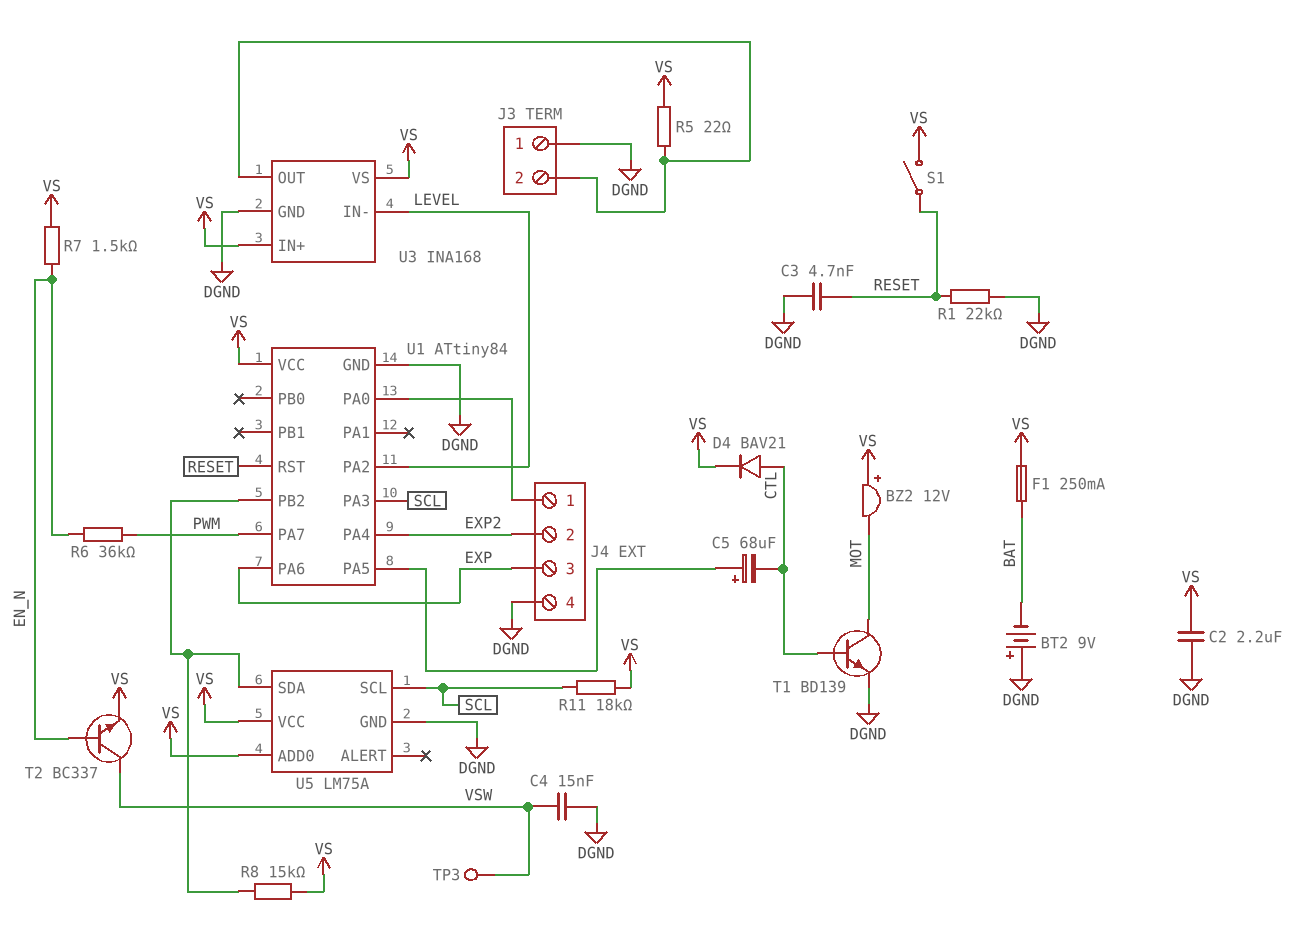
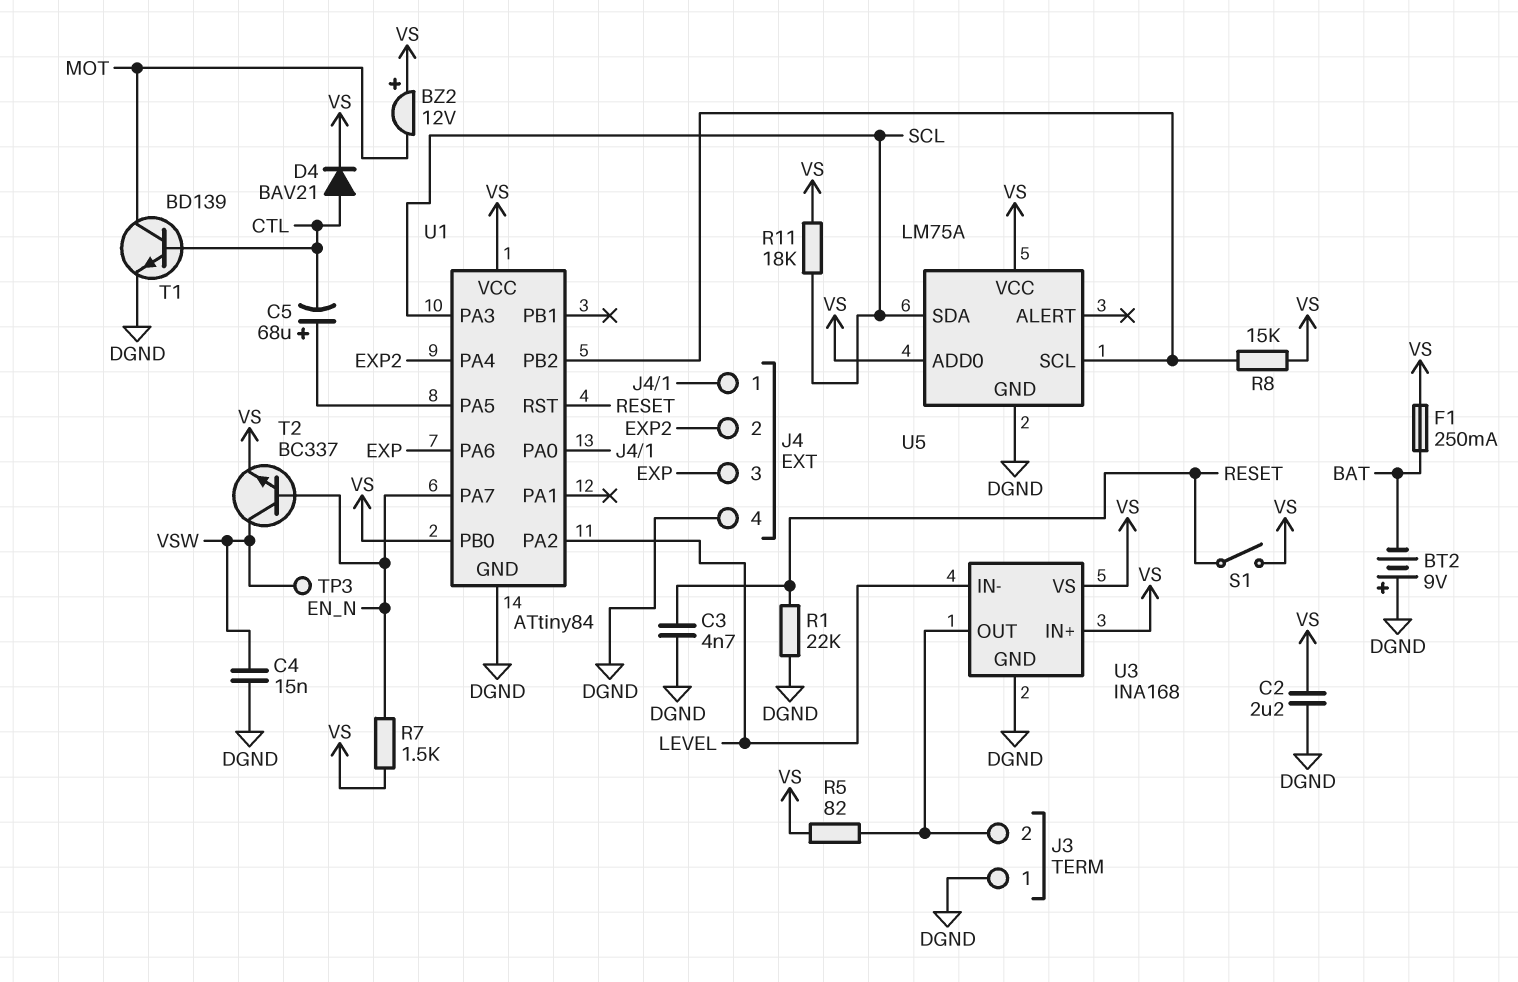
R5: 22 (J3/2, VS) -> 82 (J3/2, VS)
R6: 36k (EN_N, PWM) -> none
U1 pin PA7: PWM -> EN_N
U1 pin PB0: none -> VS
U5 pin SCL: SCL -> U1/PB2
U5 pin SDA: U1/PB2 -> SCL

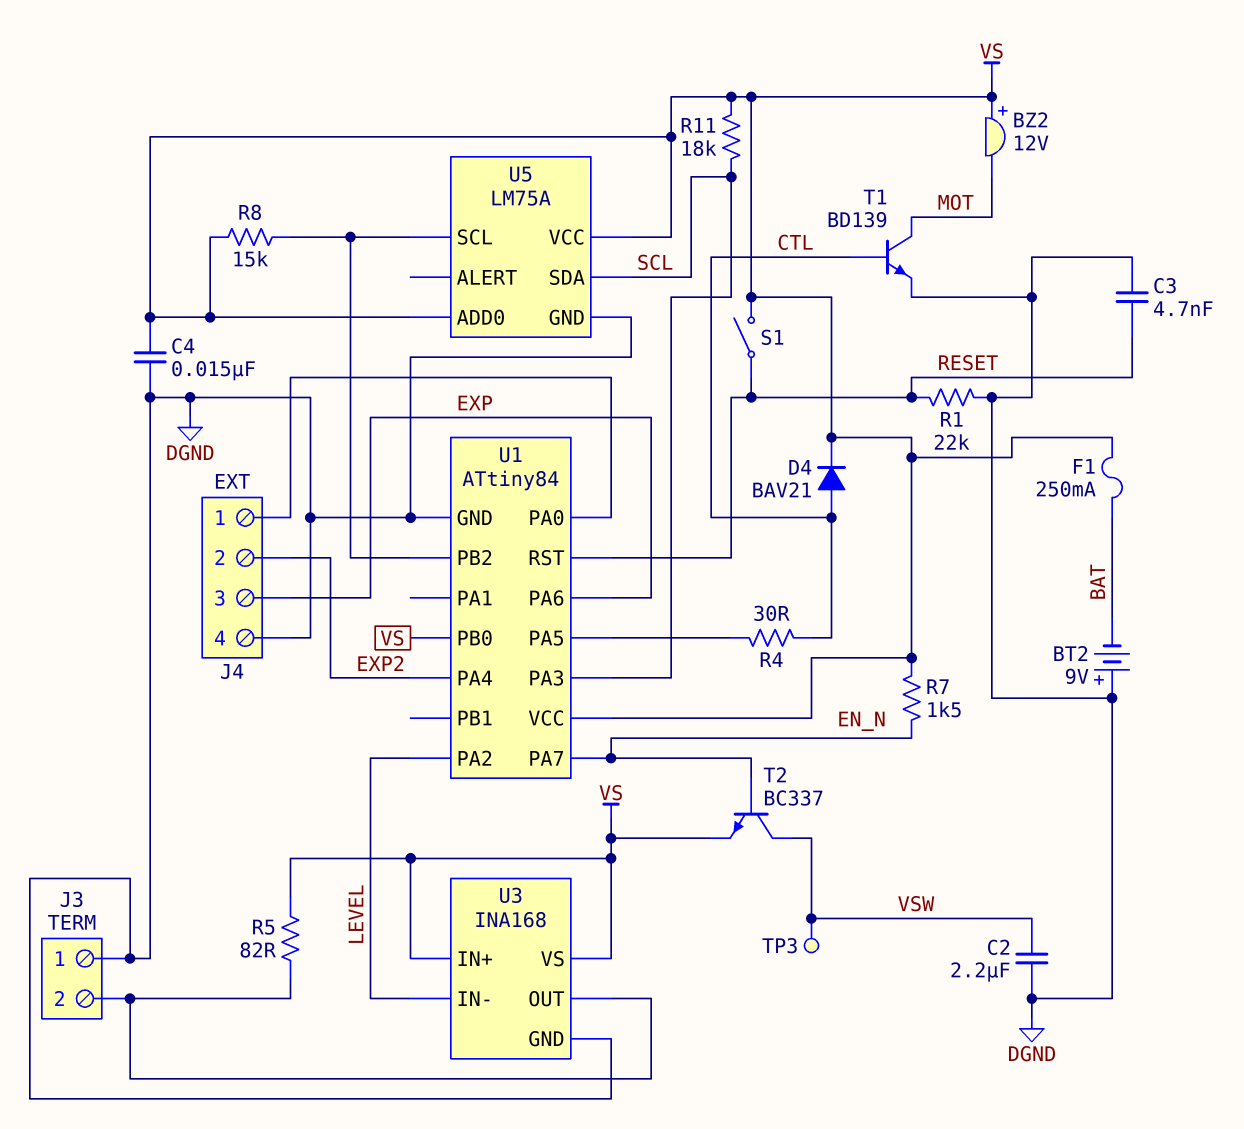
C2: 2.2uF (DGND, VS) -> 2.2uF (DGND, VSW)
C4: 15nF (DGND, VSW) -> 15nF (DGND, VS)
C5: 68uF (plus U1/PA5, minus CTL) -> none
R4: none -> 30 (CTL, U1/PA5)

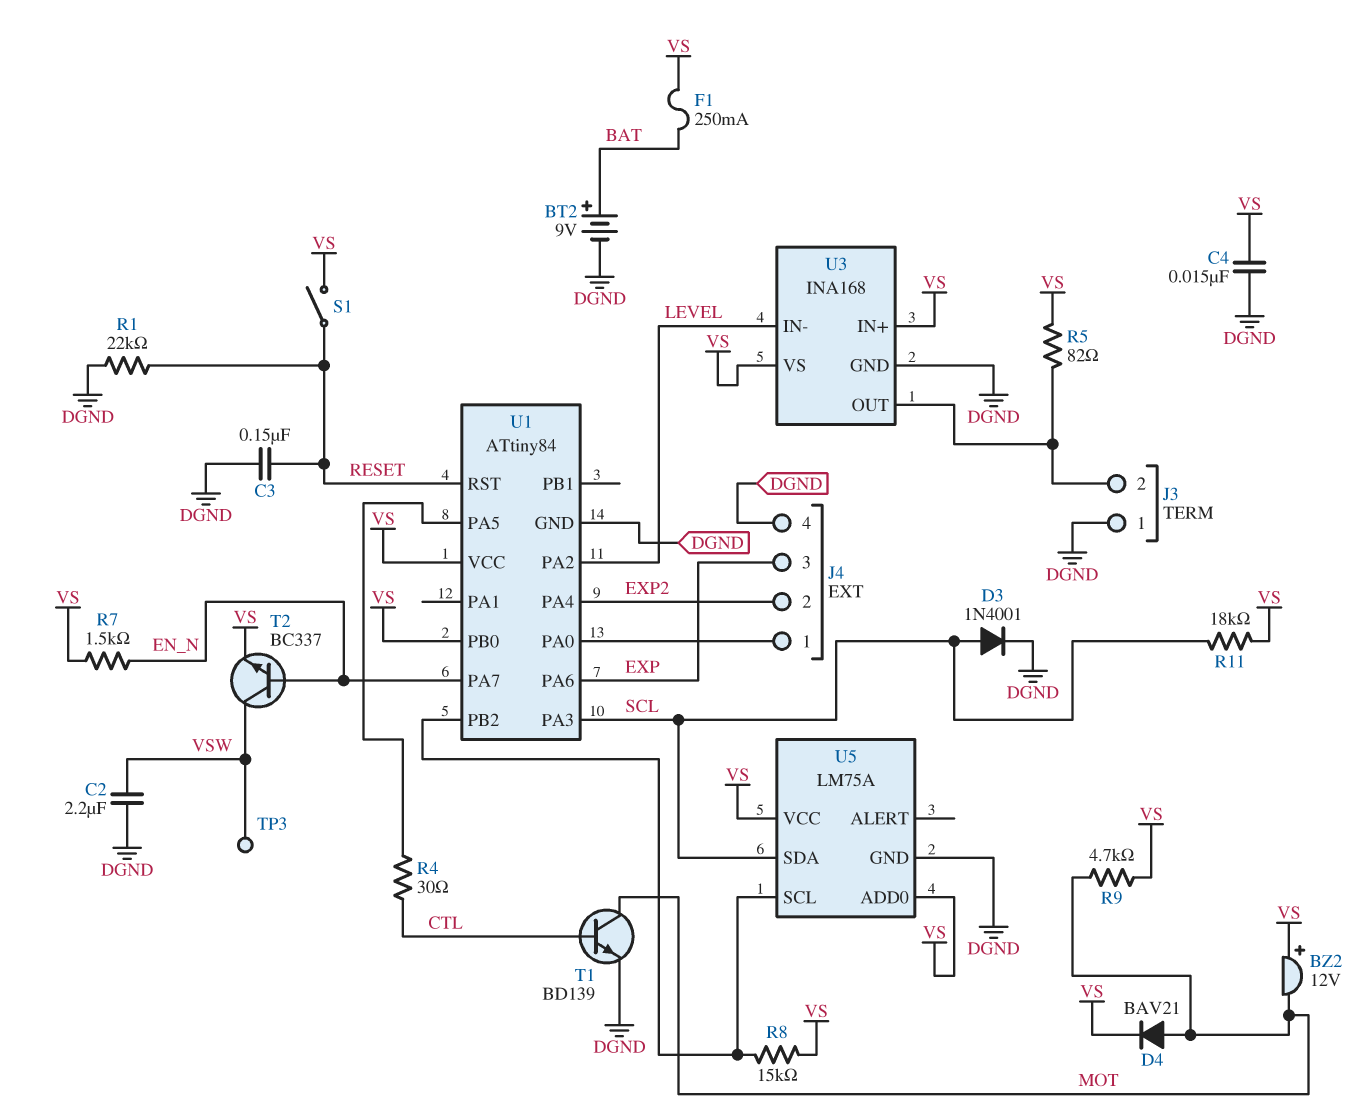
BT2: 9V (plus DGND, minus BAT) -> 9V (plus BAT, minus DGND)
C3: 4.7nF (DGND, RESET) -> 150nF (DGND, RESET)
D3: none -> diode 1N4001 (A SCL, K DGND)
D4: diode BAV21 (A CTL, K VS) -> diode BAV21 (A MOT, K VS)
R9: none -> 4.7k (MOT, VS)

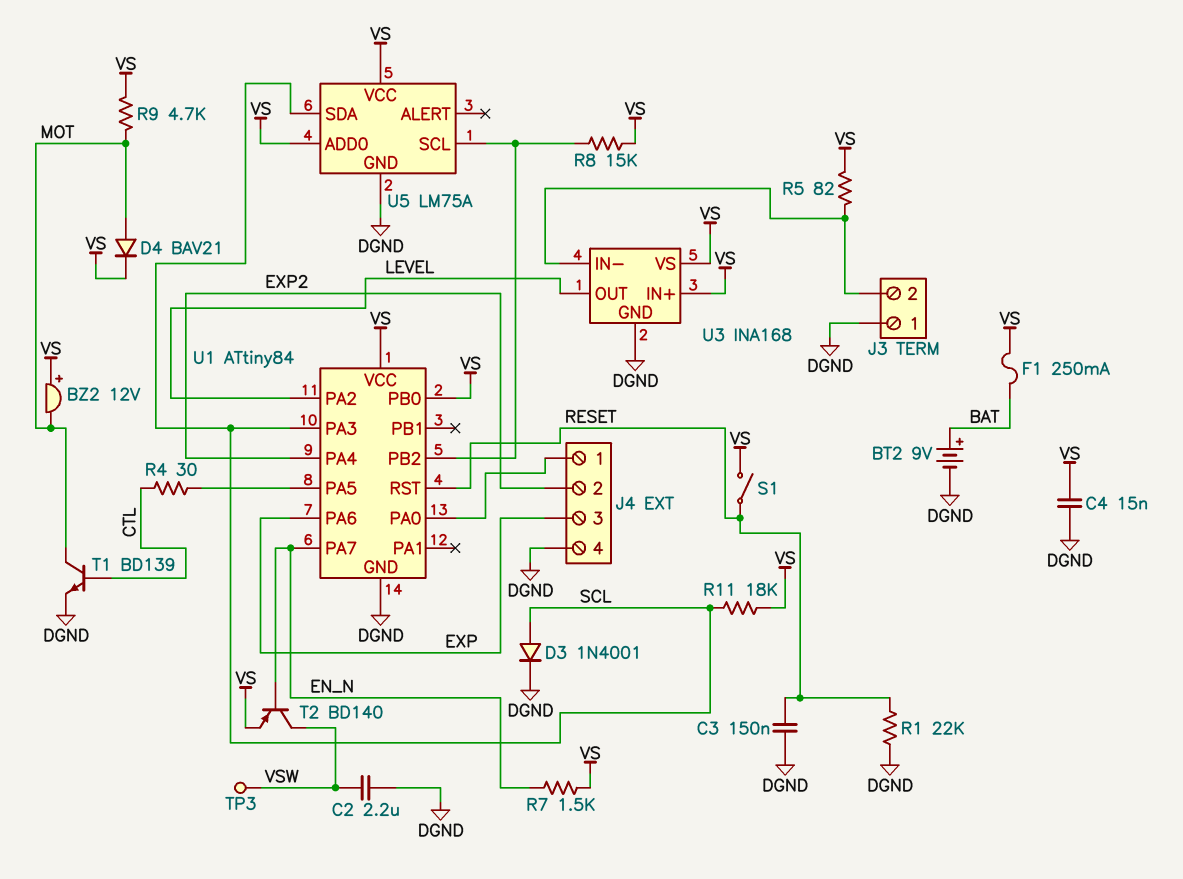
T2: NPN BC337 (B EN_N, C VSW, E VS) -> PNP BD140 (B EN_N, C VSW, E VS)
U3 pin IN-: LEVEL -> J3/2
U3 pin OUT: J3/2 -> LEVEL

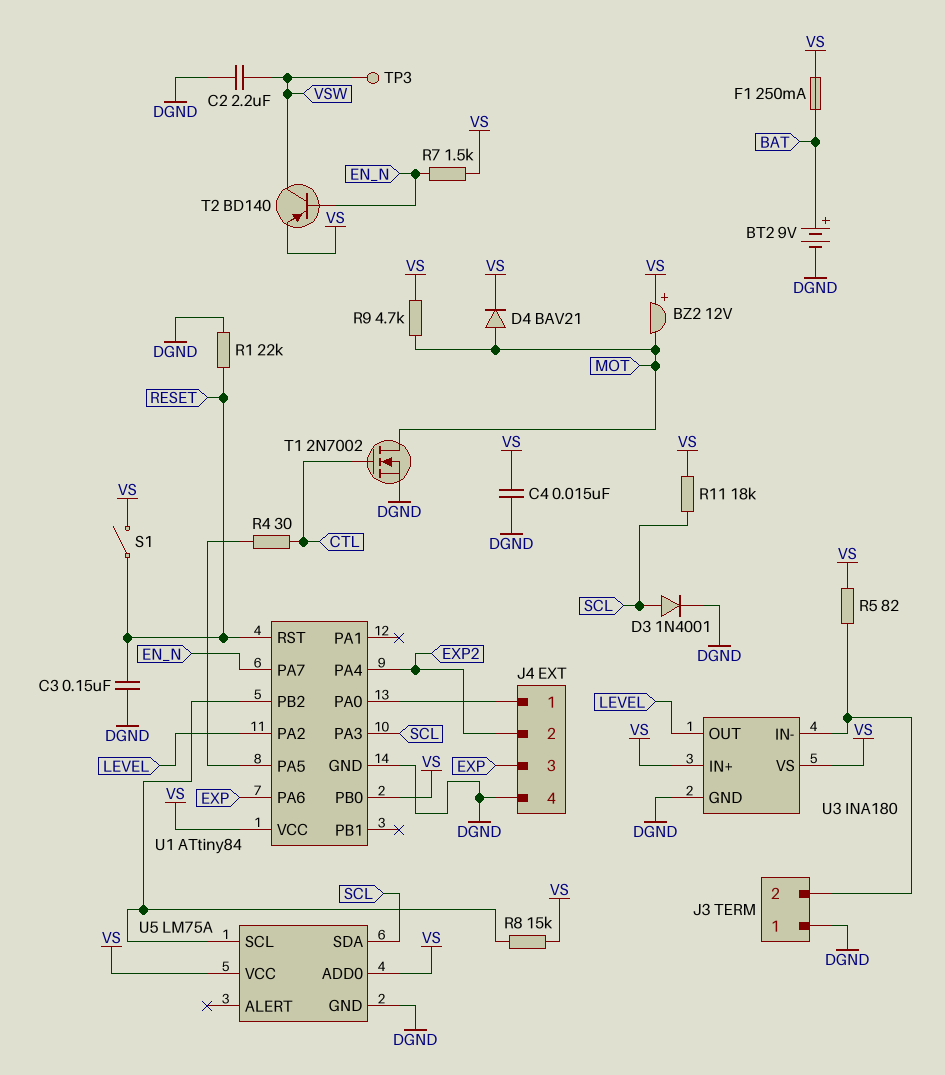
T1: NPN BD139 (B CTL, C MOT, E DGND) -> NMOS 2N7002 (G CTL, D MOT, S DGND)
U3: INA168 -> INA180

